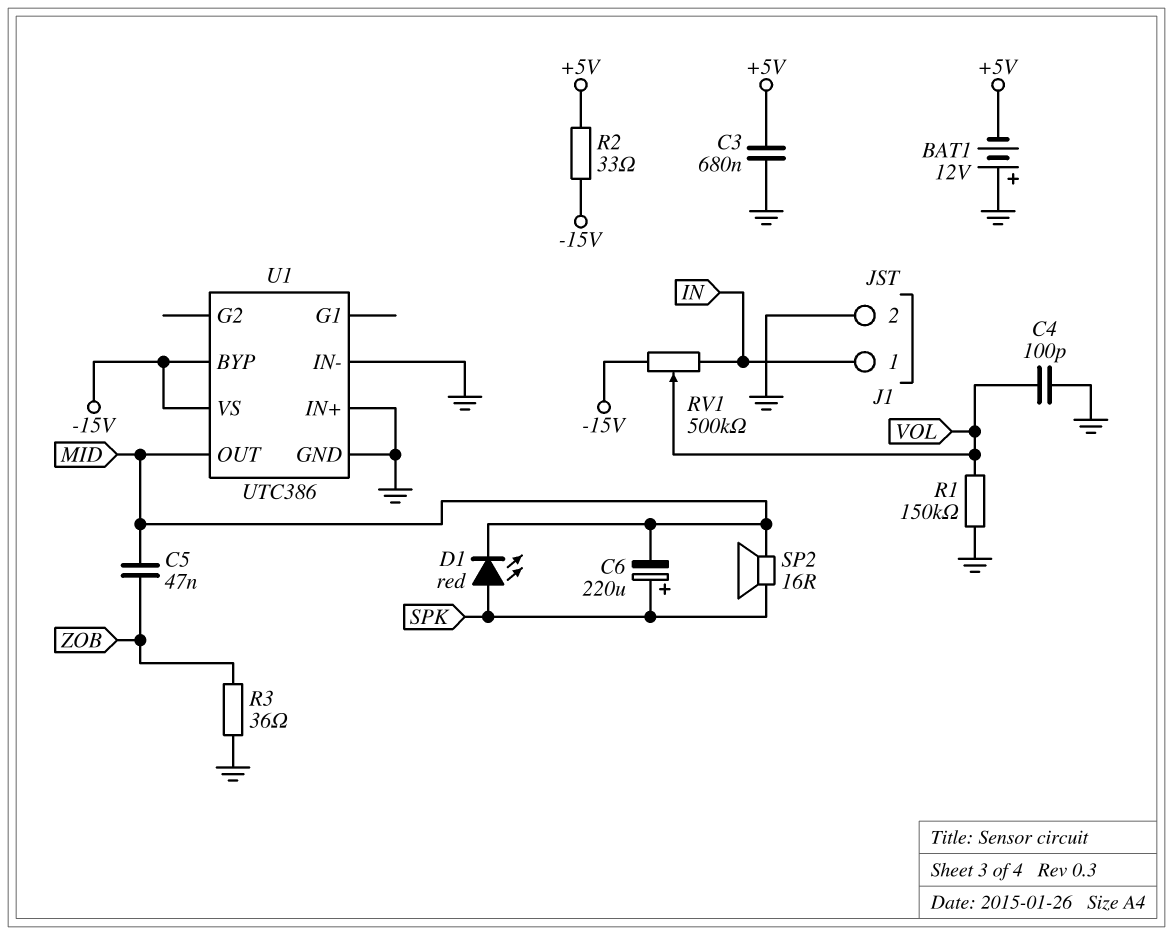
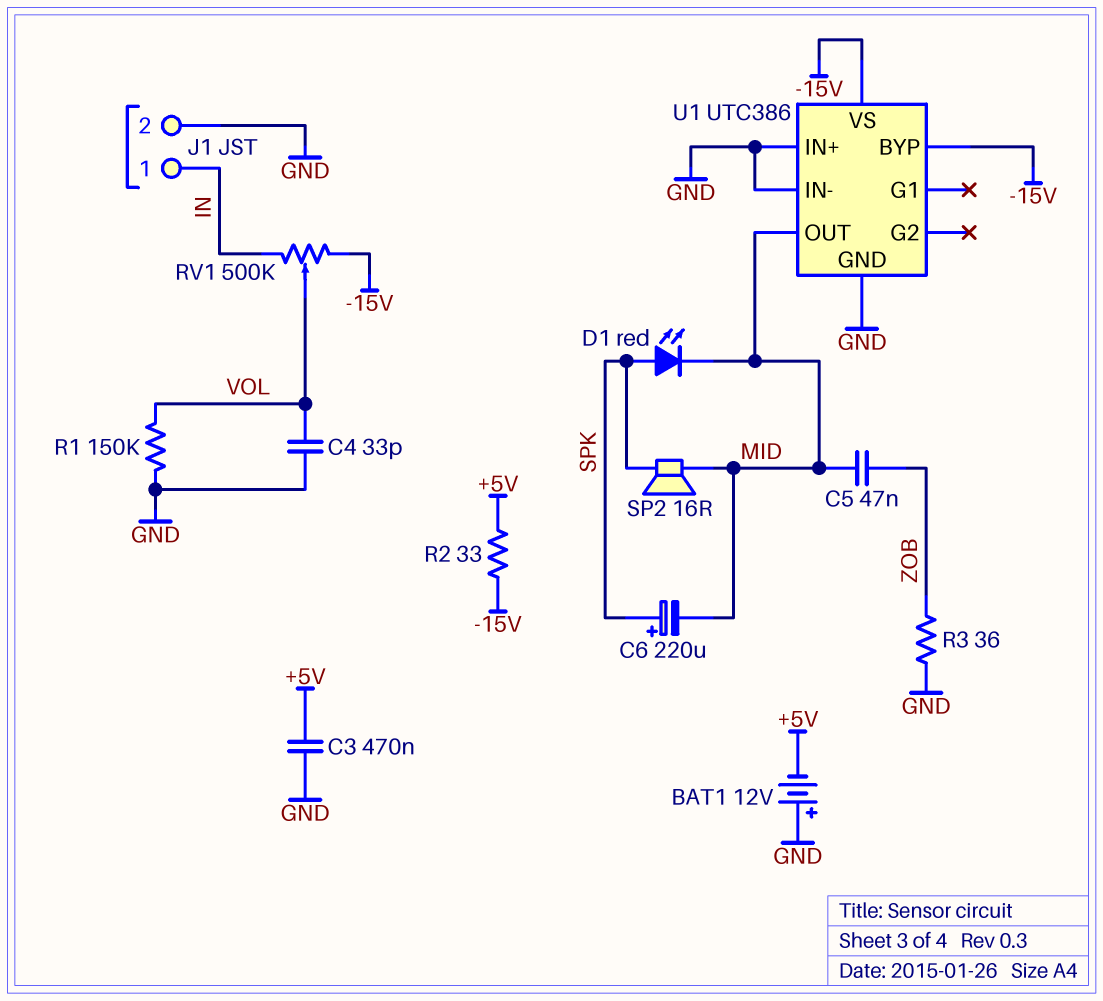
C3: 680nF (+5V, GND) -> 470nF (+5V, GND)
C4: 100pF (GND, VOL) -> 33pF (GND, VOL)

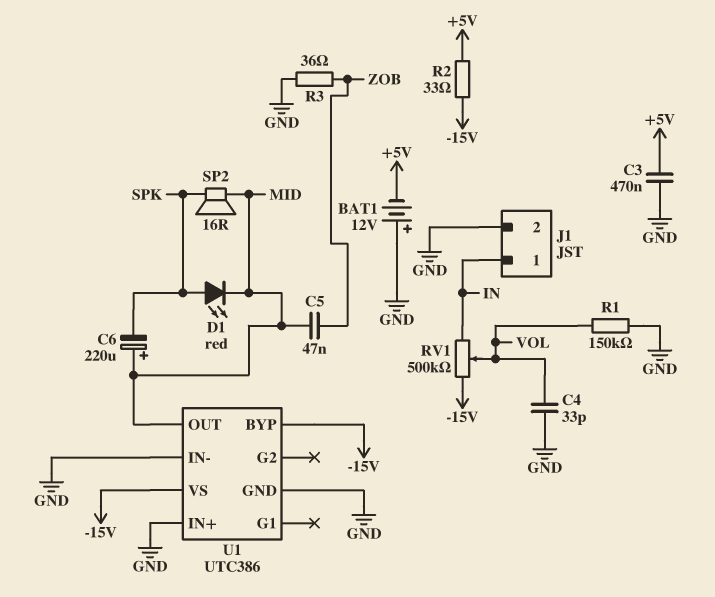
C6: 220uF (plus SPK, minus MID) -> 220uF (plus MID, minus SPK)

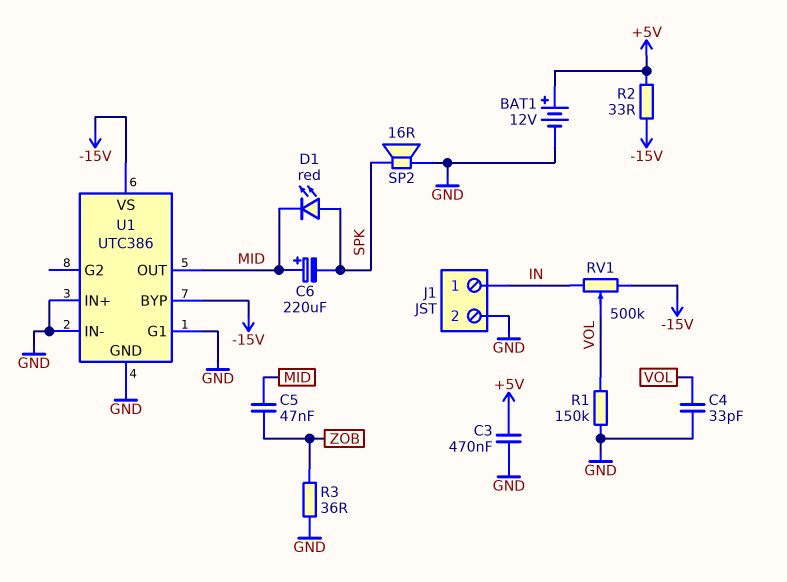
BAT1: 12V (plus GND, minus +5V) -> 12V (plus +5V, minus GND)
SP2: speaker 16R (MID, SPK) -> speaker 16R (GND, SPK)
U1 pin G1: none -> GND

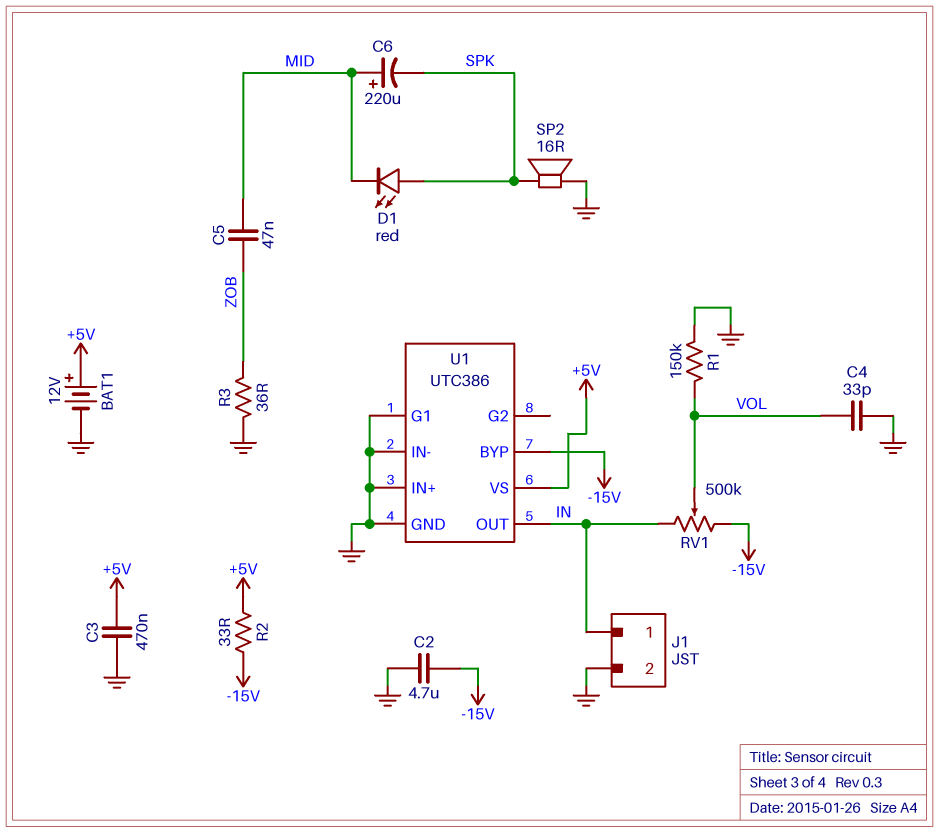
C2: none -> 4.7uF (-15V, GND)
U1 pin OUT: MID -> IN
U1 pin VS: -15V -> +5V

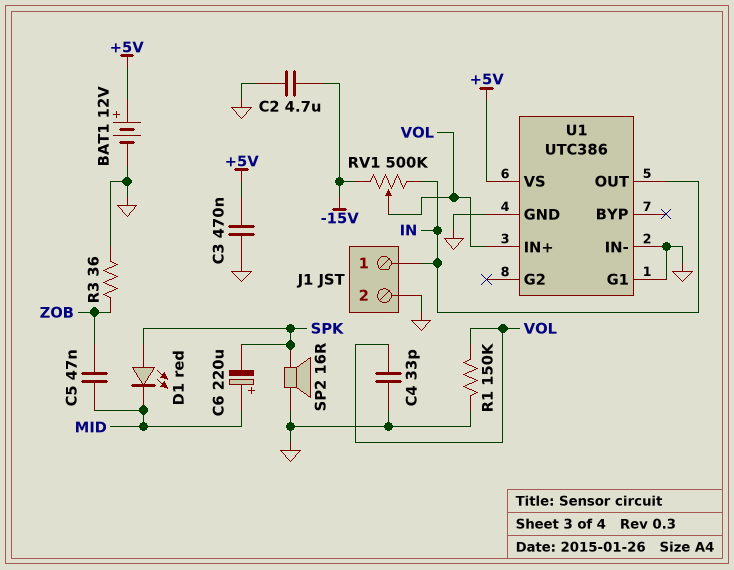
R2: 33 (+5V, -15V) -> none
U1 pin BYP: -15V -> none
U1 pin IN+: GND -> VOL

